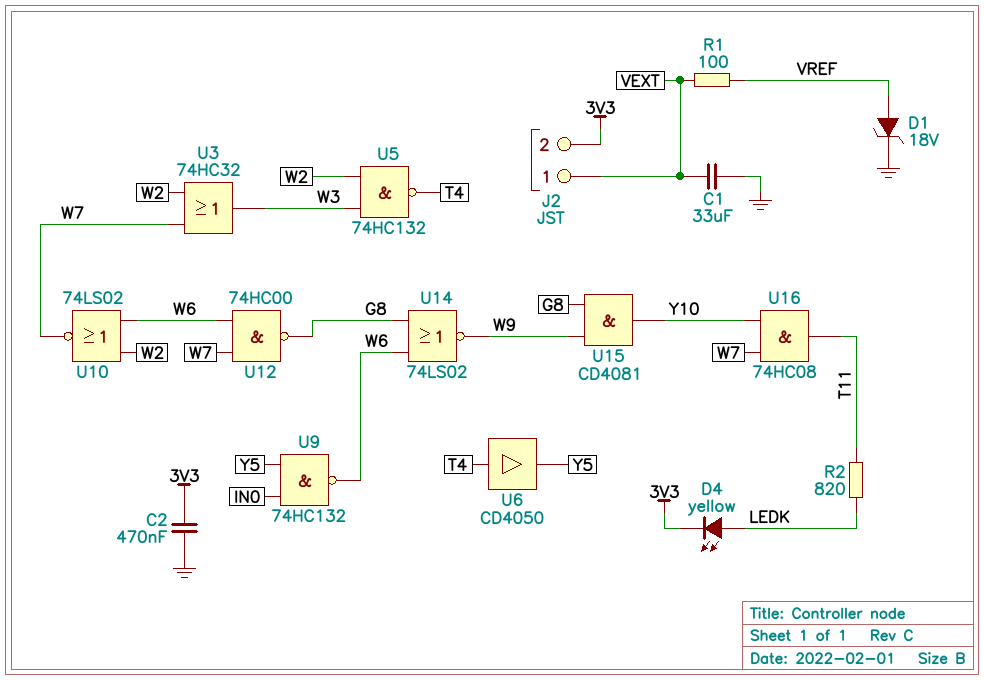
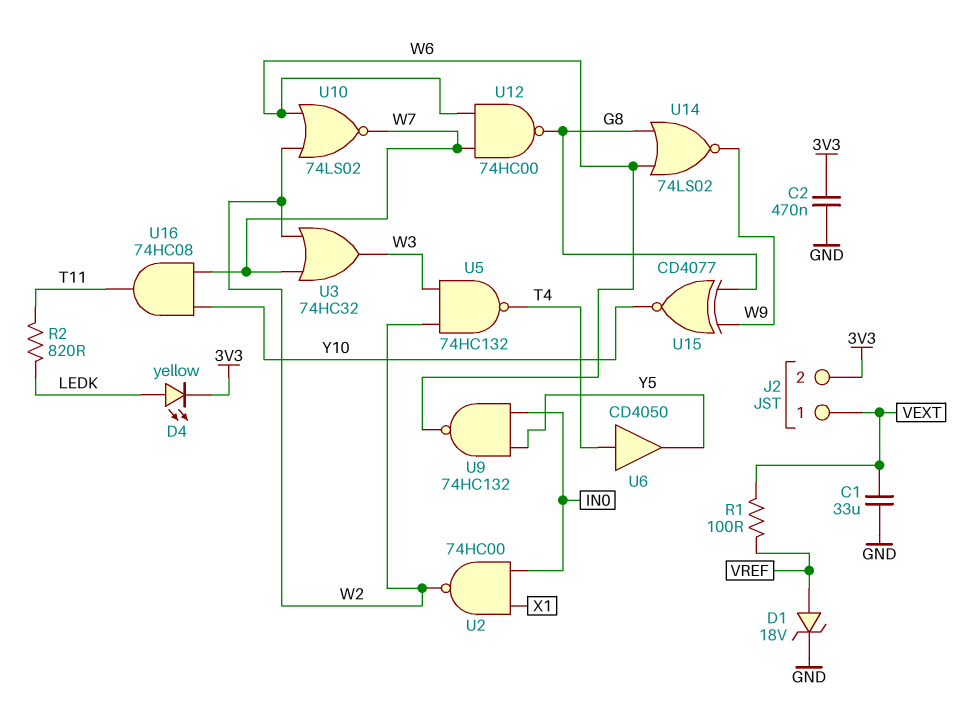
U2: none -> NAND 74HC00 (in IN0, in X1, out W2)
U15: AND CD4081 (in G8, in W9, out Y10) -> XNOR CD4077 (in G8, in W9, out Y10)

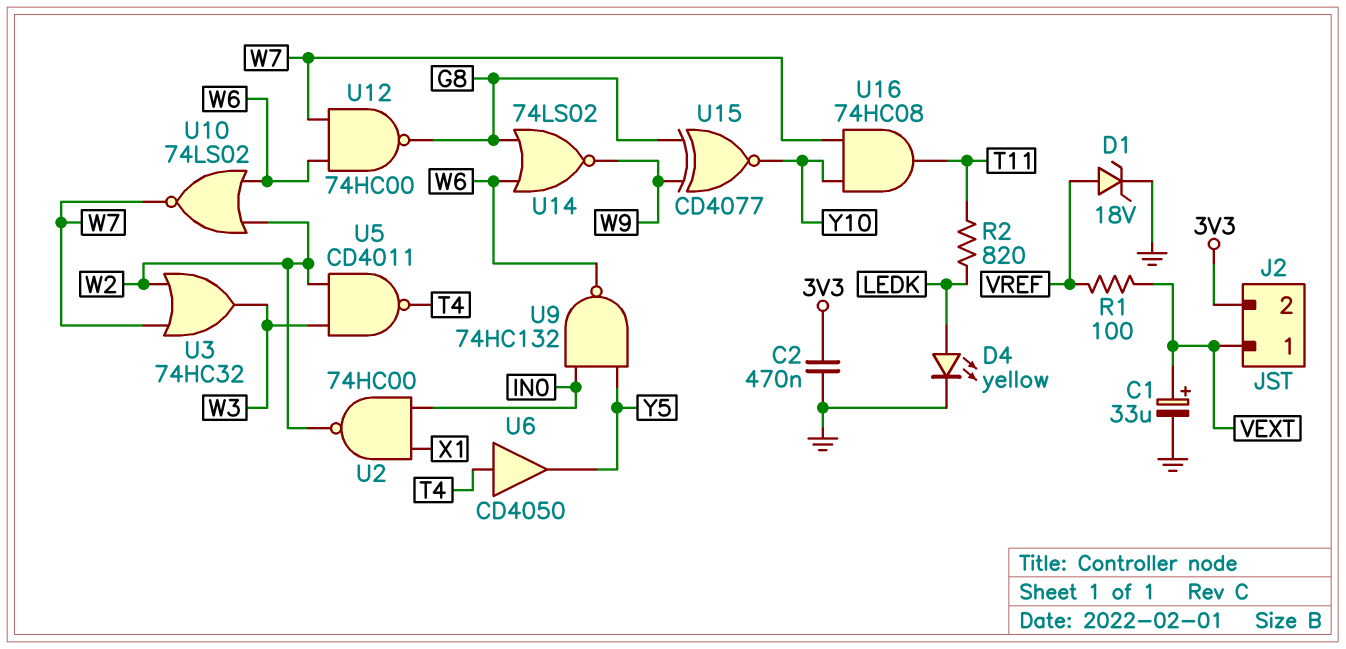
C1: 33uF (GND, VEXT) -> 33uF (plus VEXT, minus GND)
D4: LED yellow (A LEDK, K 3V3) -> LED yellow (A LEDK, K GND)
U5: NAND 74HC132 (in W2, in W3, out T4) -> NAND CD4011 (in W2, in W3, out T4)

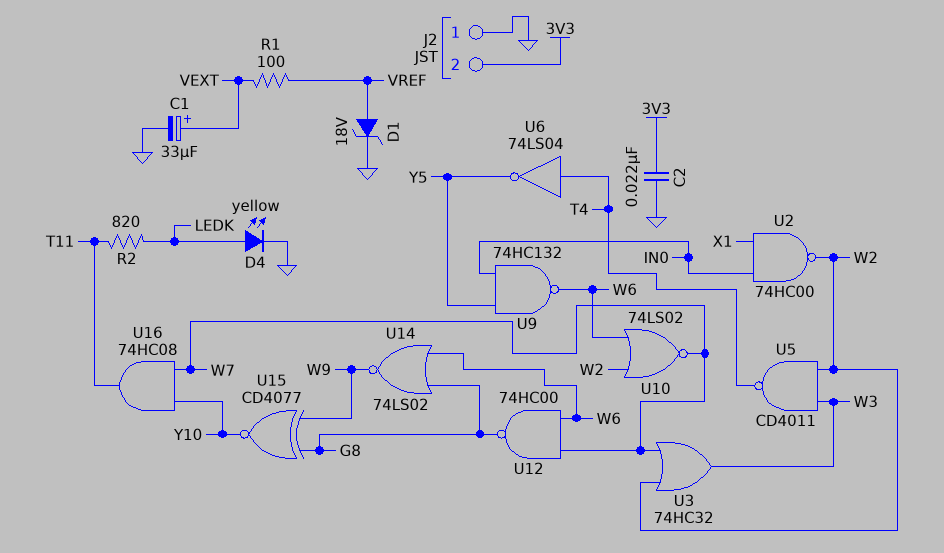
C2: 470nF (3V3, GND) -> 22nF (3V3, GND)
J2 pin 1: VEXT -> GND
U6: buffer CD4050 (in T4, out Y5) -> NOT 74LS04 (in T4, out Y5)

